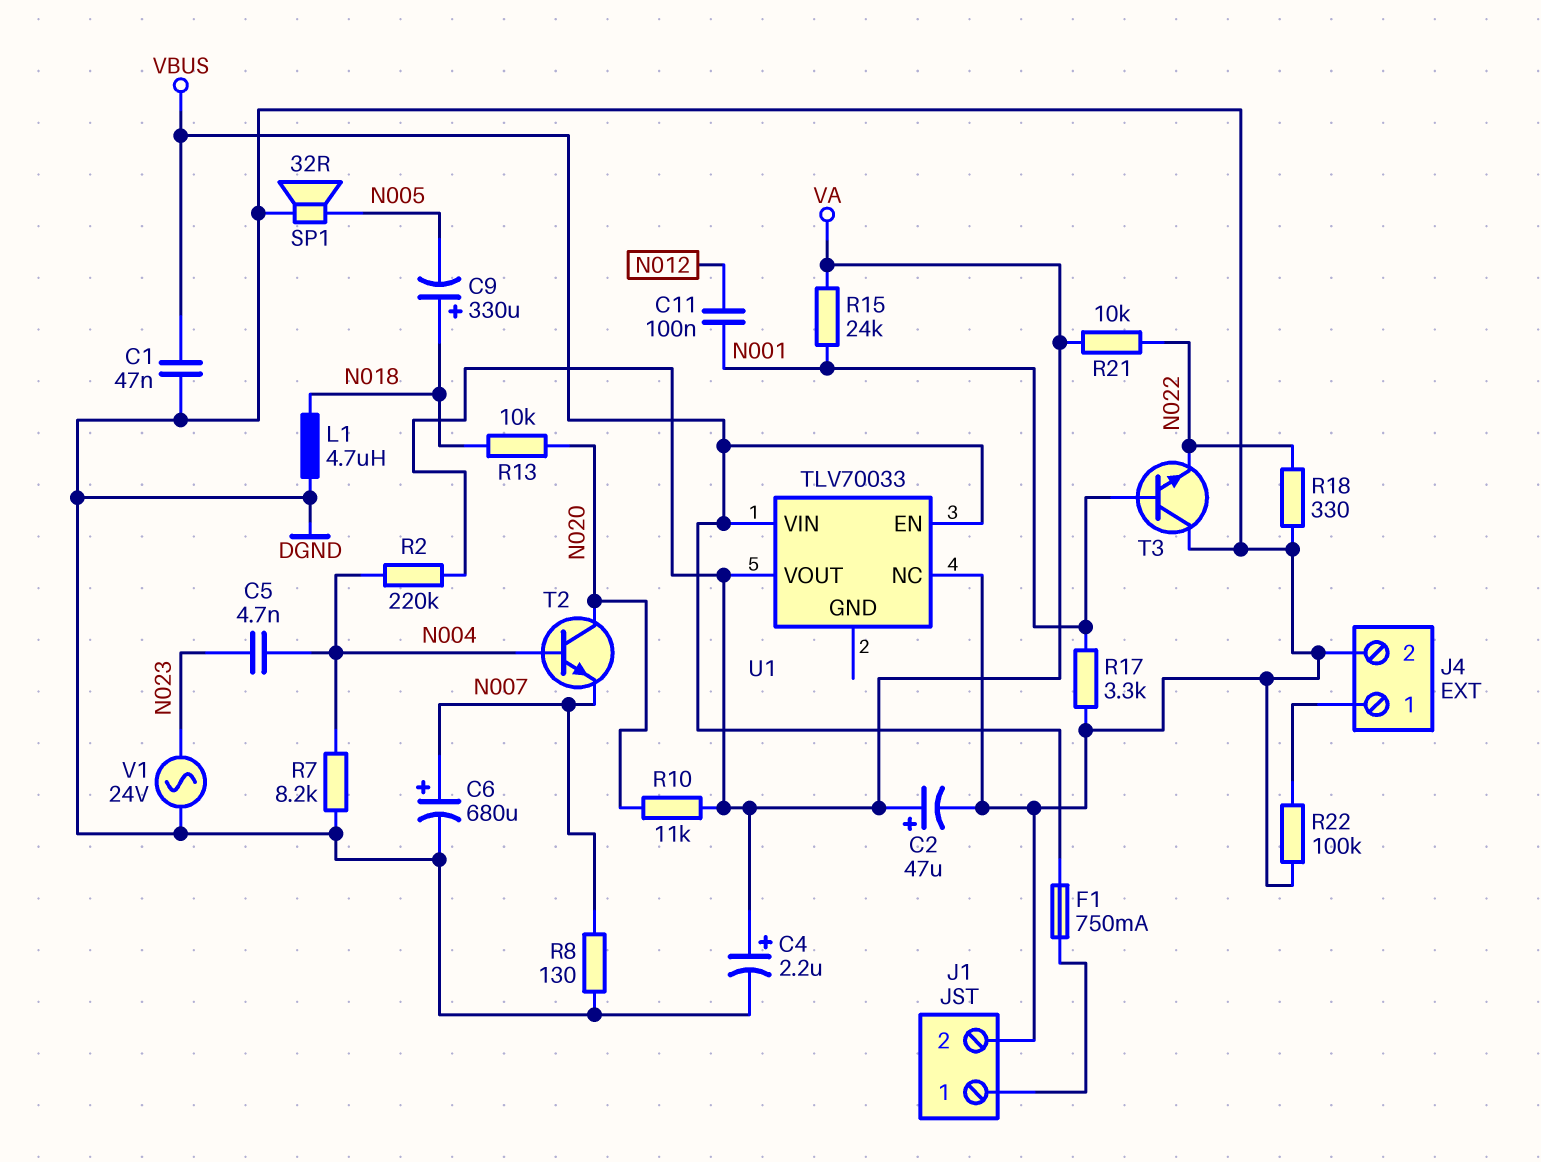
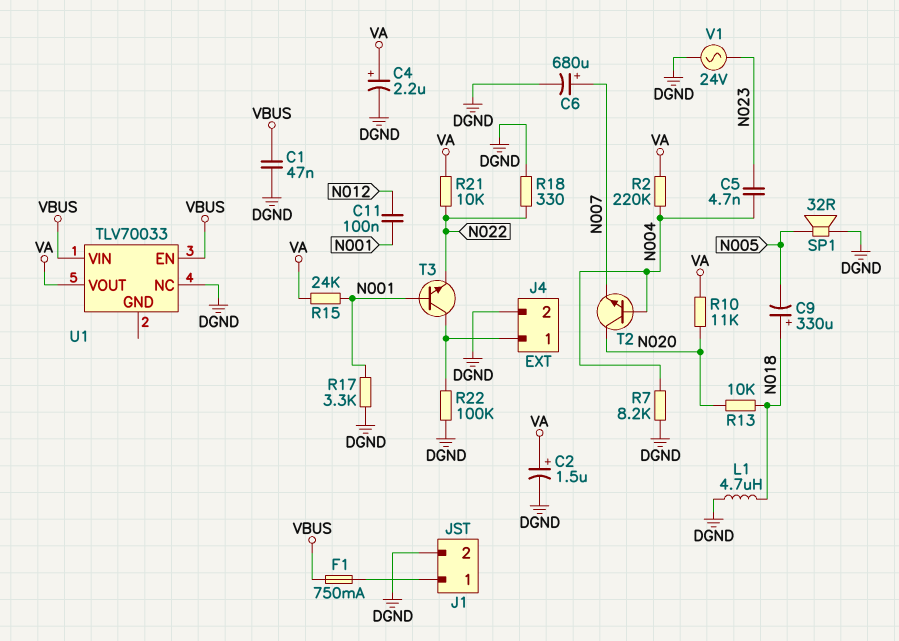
C2: 47uF (plus VA, minus DGND) -> 1.5uF (plus VA, minus DGND)
R8: 130 (DGND, N007) -> none
T3: NPN (B N001, C DGND, E N022) -> NPN (B N001, C J4/1, E N022)

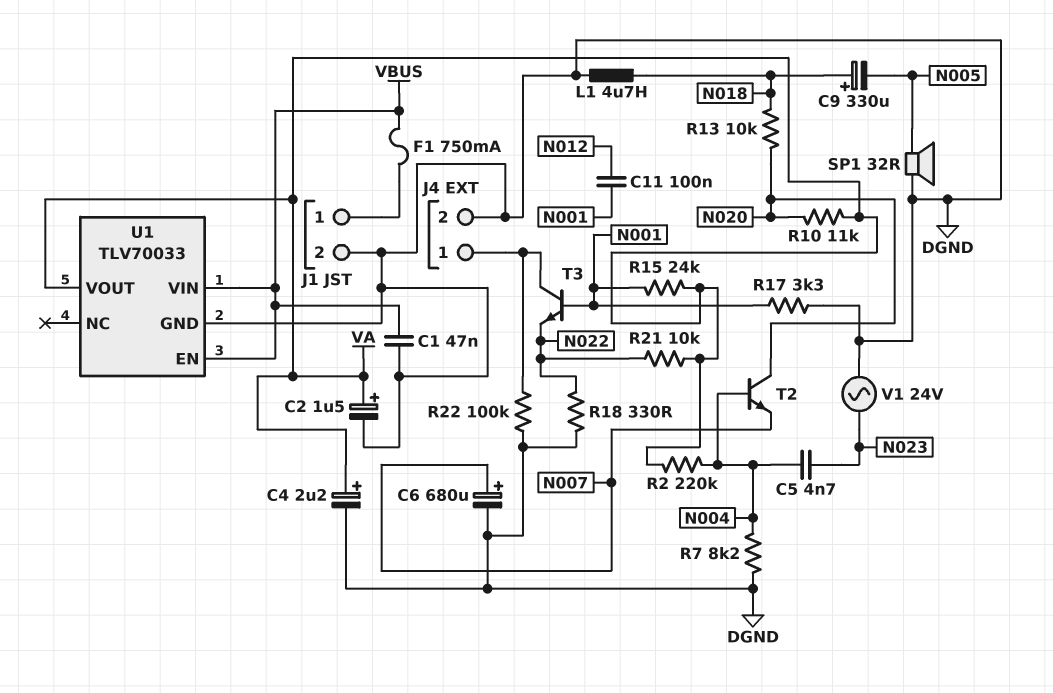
U1 pin GND: none -> DGND
U1 pin NC: DGND -> none

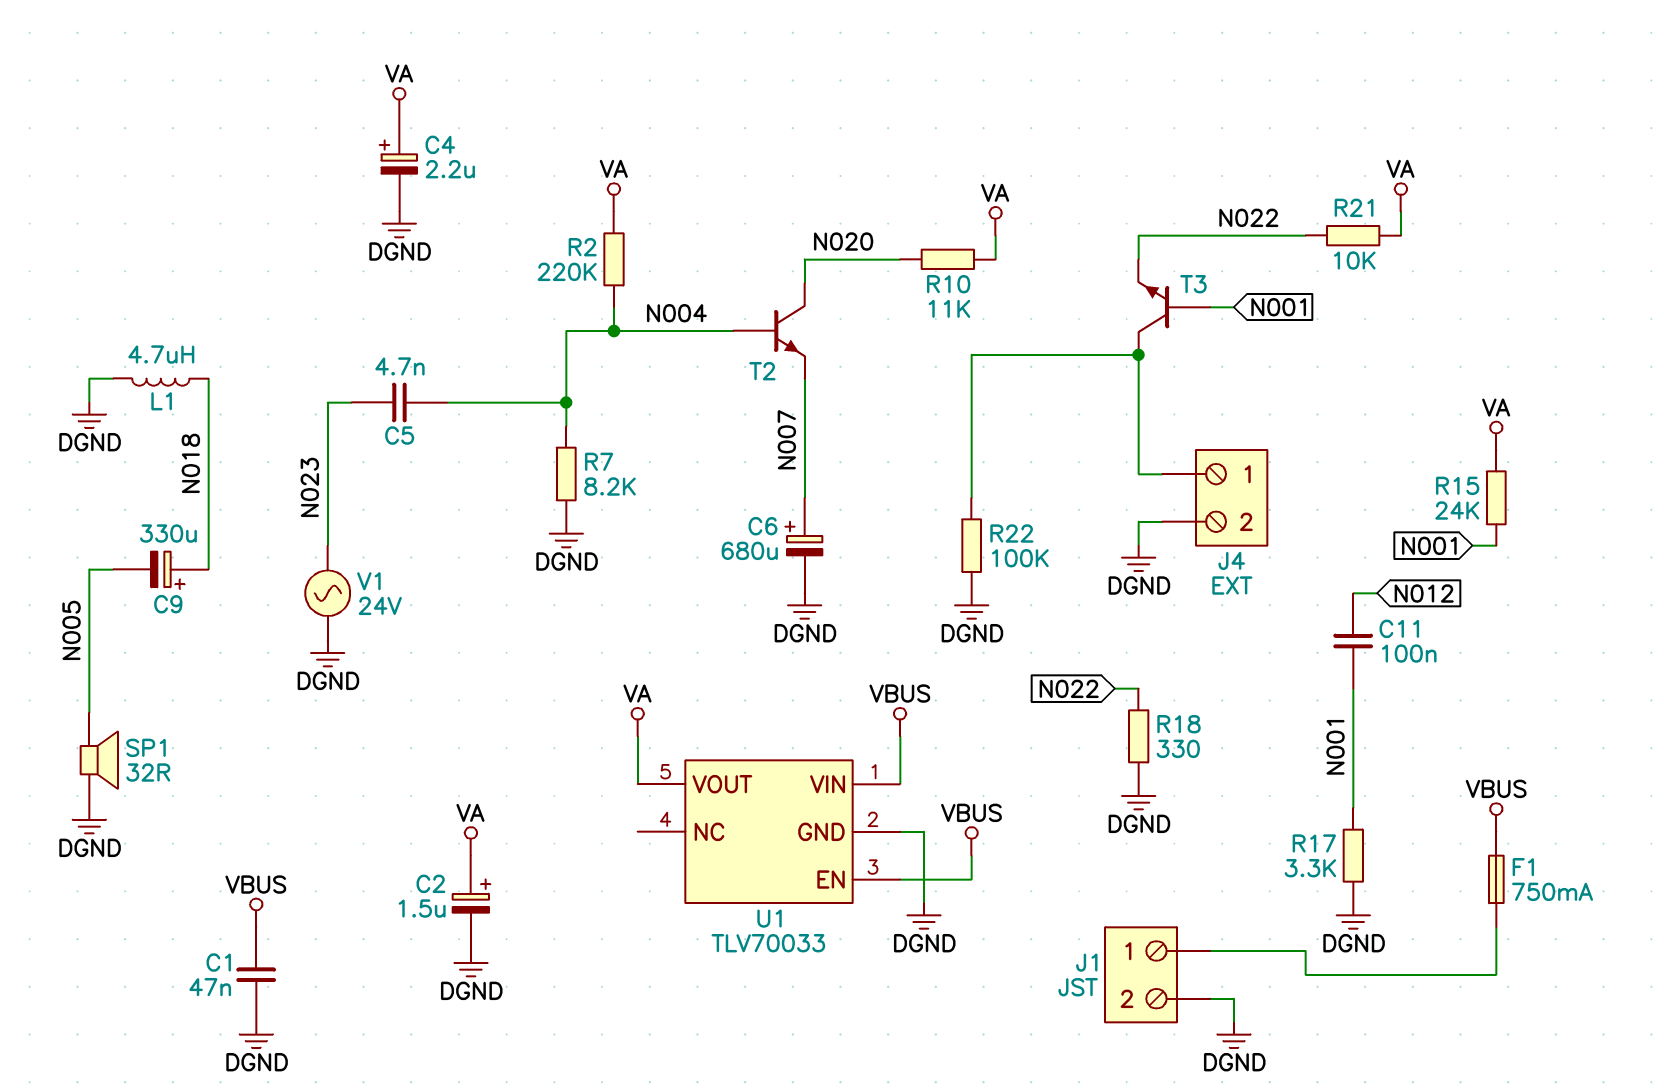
R13: 10k (N018, N020) -> none

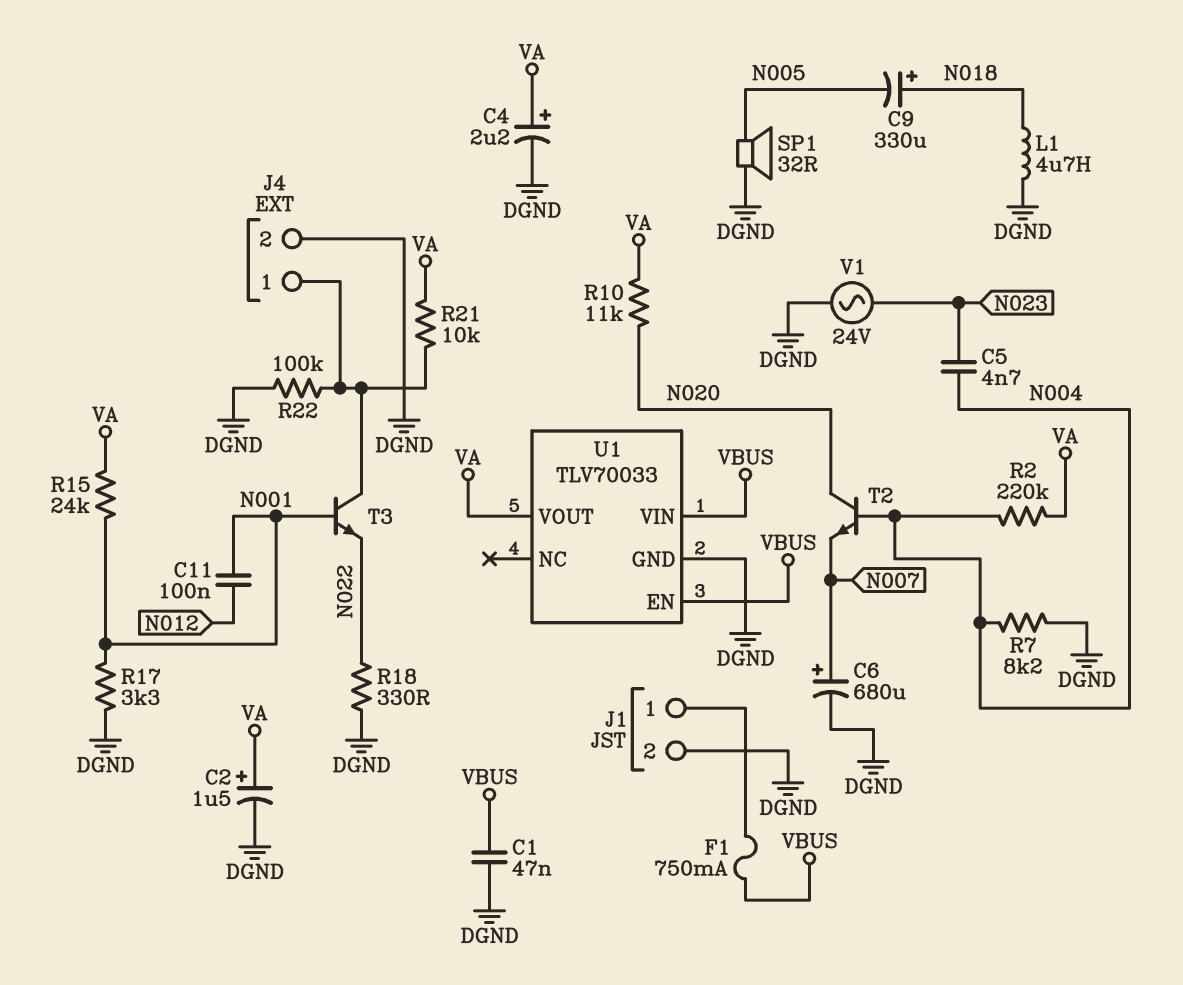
R21: 10k (N022, VA) -> 10k (J4/1, VA)

